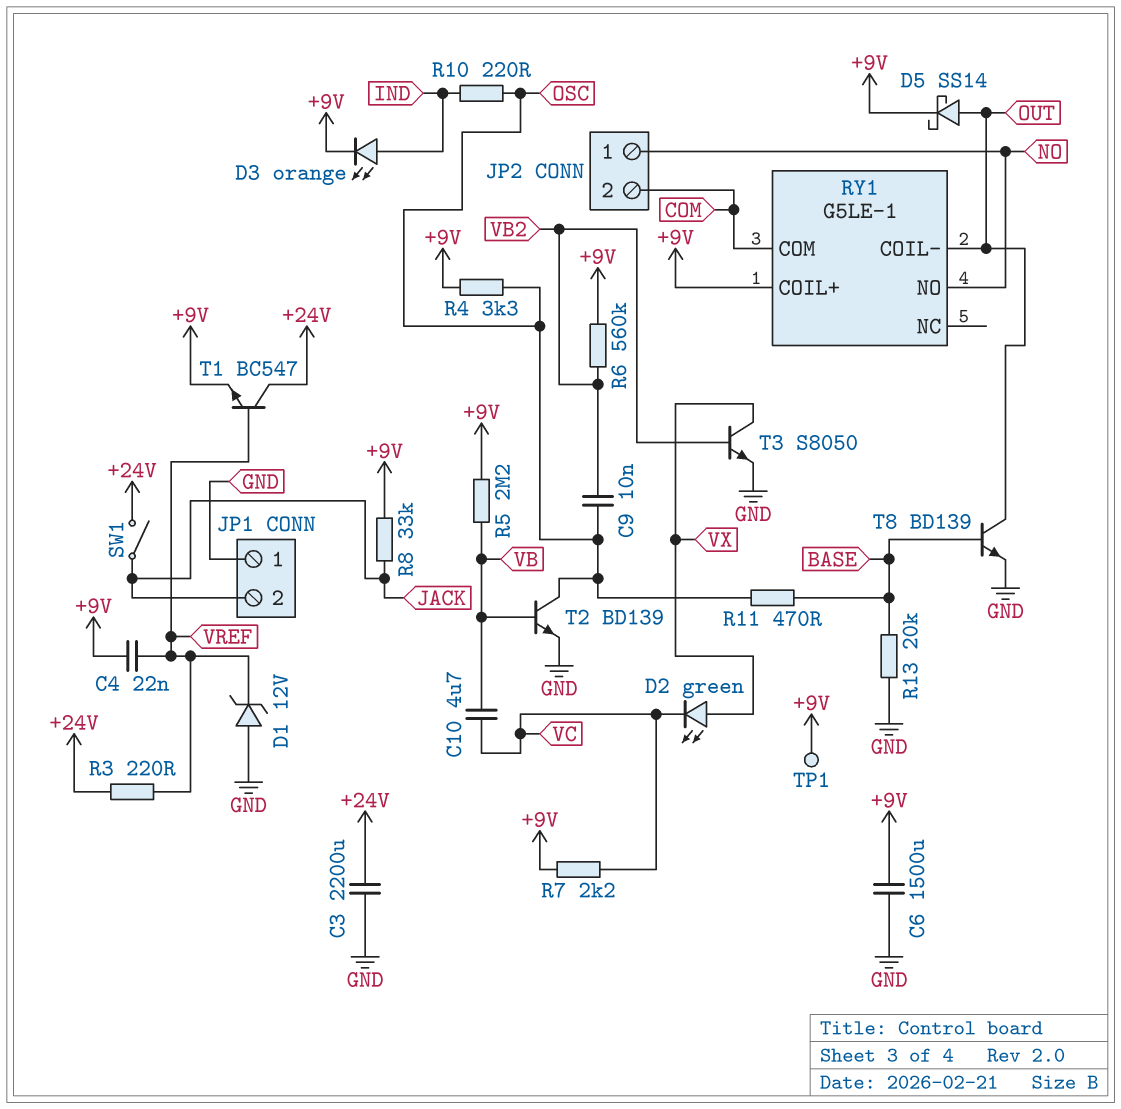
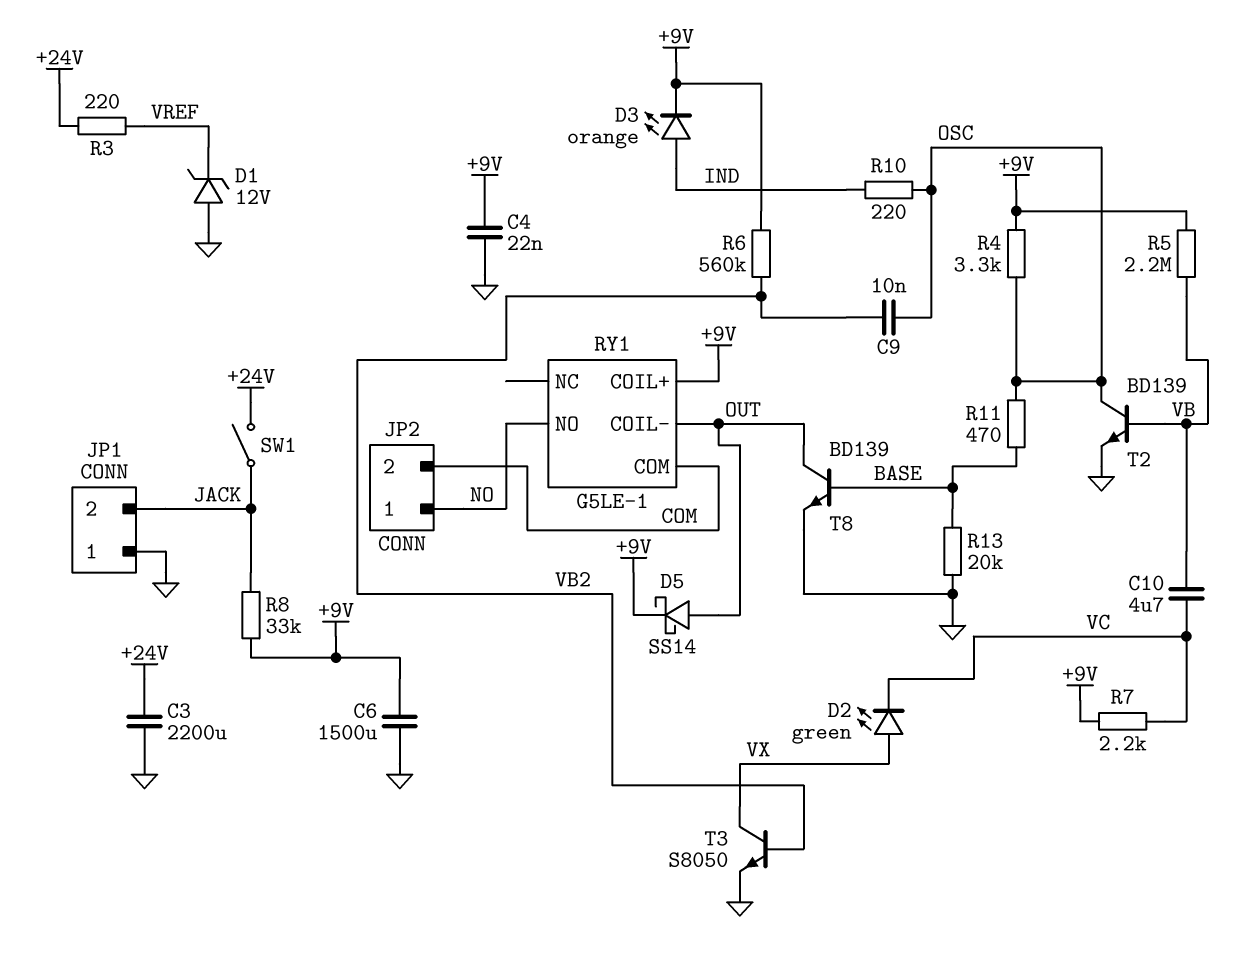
C4: 22nF (+9V, VREF) -> 22nF (+9V, GND)
T1: NPN BC547 (B VREF, C +24V, E +9V) -> none
TP1: test point (+9V) -> none

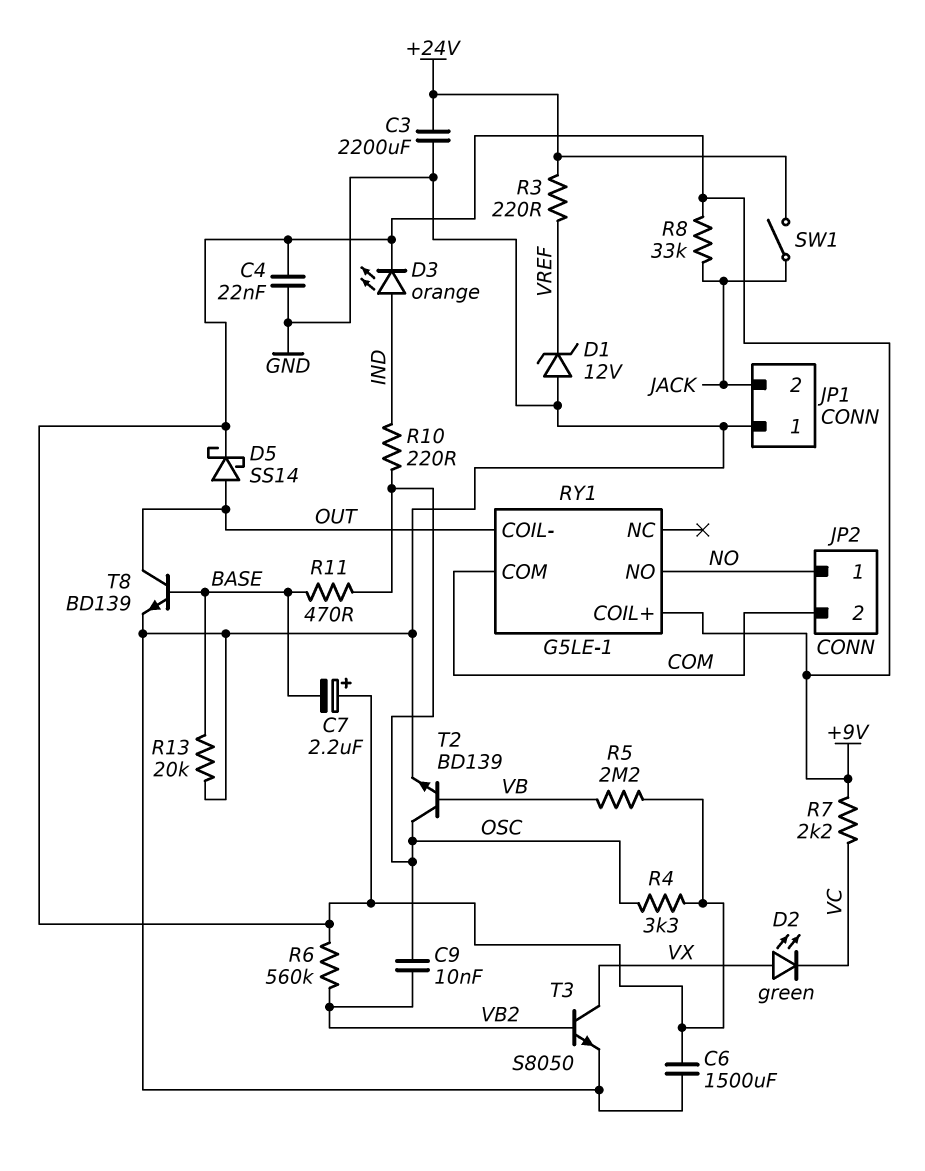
C7: none -> 2.2uF (plus +9V, minus BASE)
C10: 4.7uF (VB, VC) -> none

